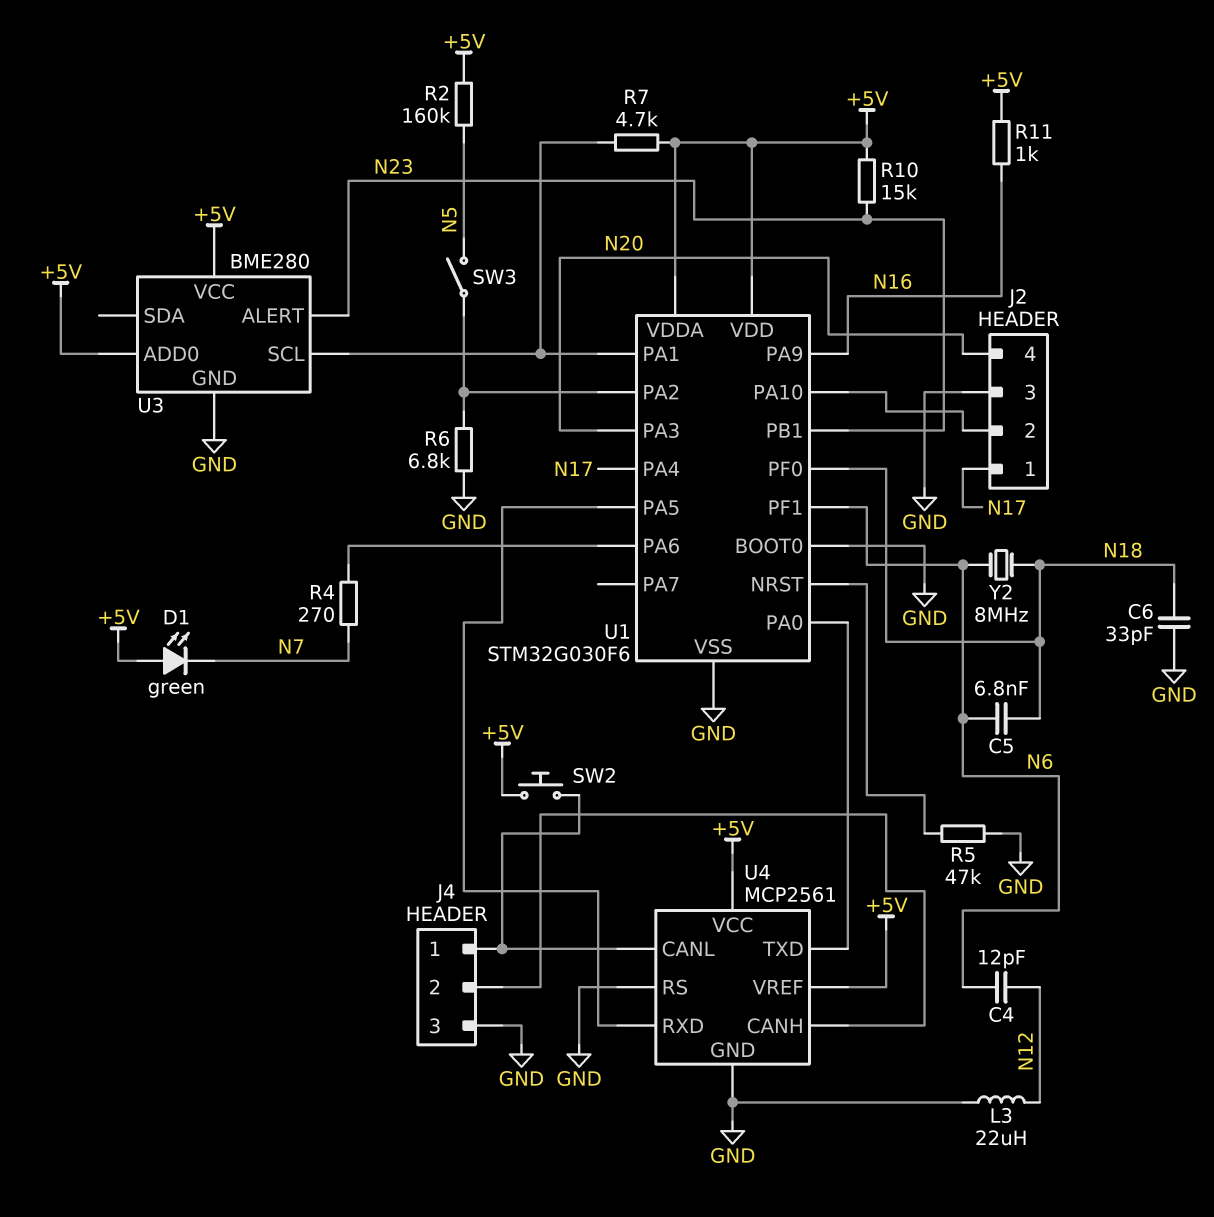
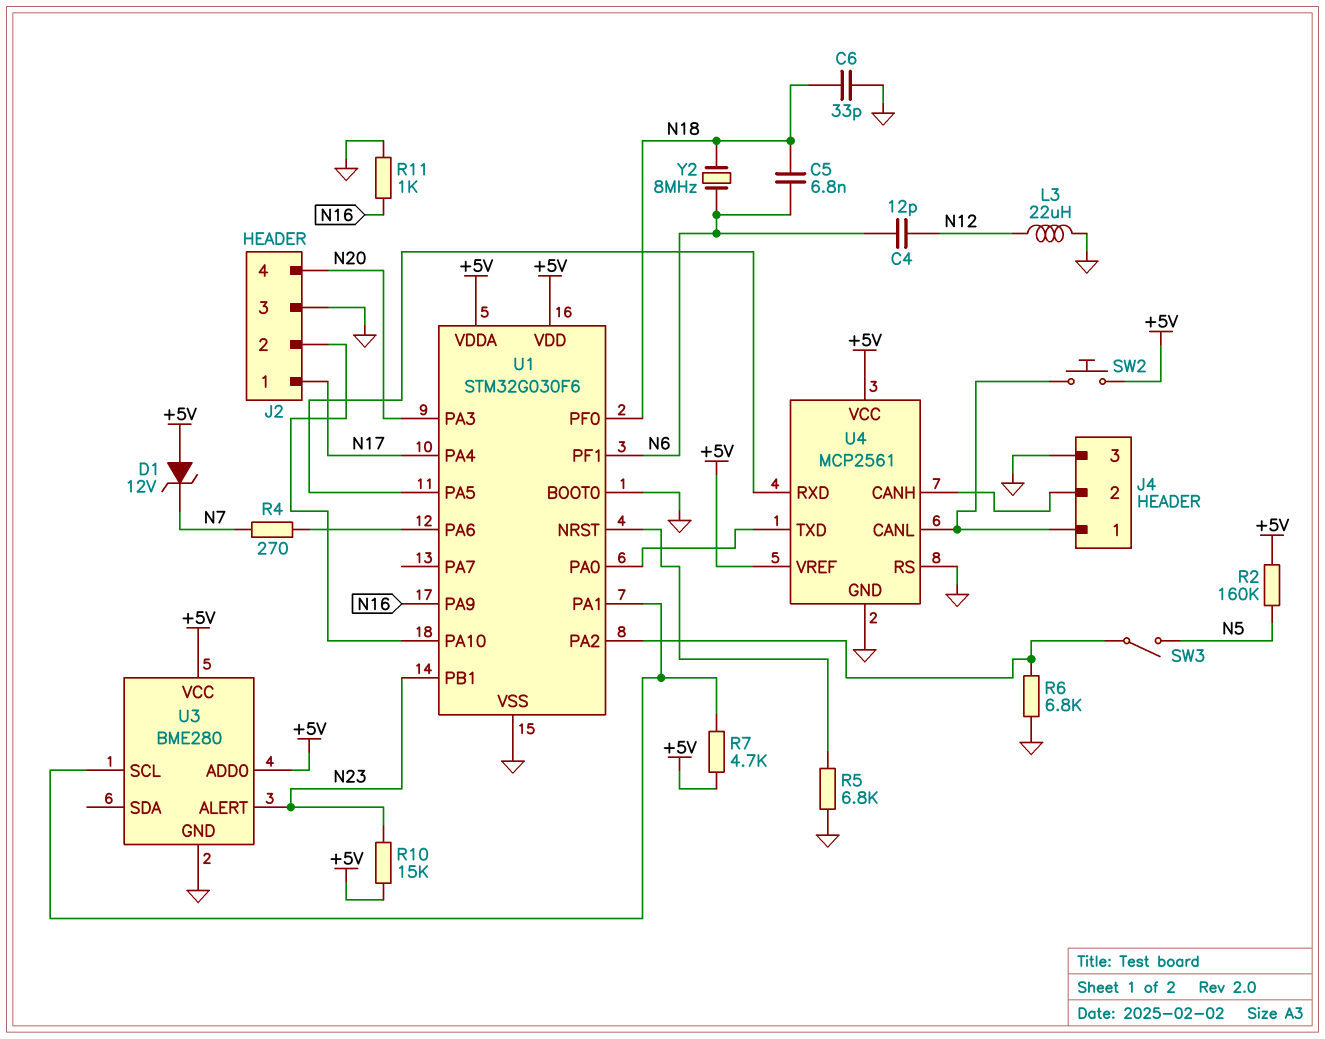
D1: LED green (A +5V, K N7) -> zener 12V (A +5V, K N7)
R5: 47k (GND, U1/NRST) -> 6.8k (GND, U1/NRST)
R11: 1k (+5V, N16) -> 1k (GND, N16)

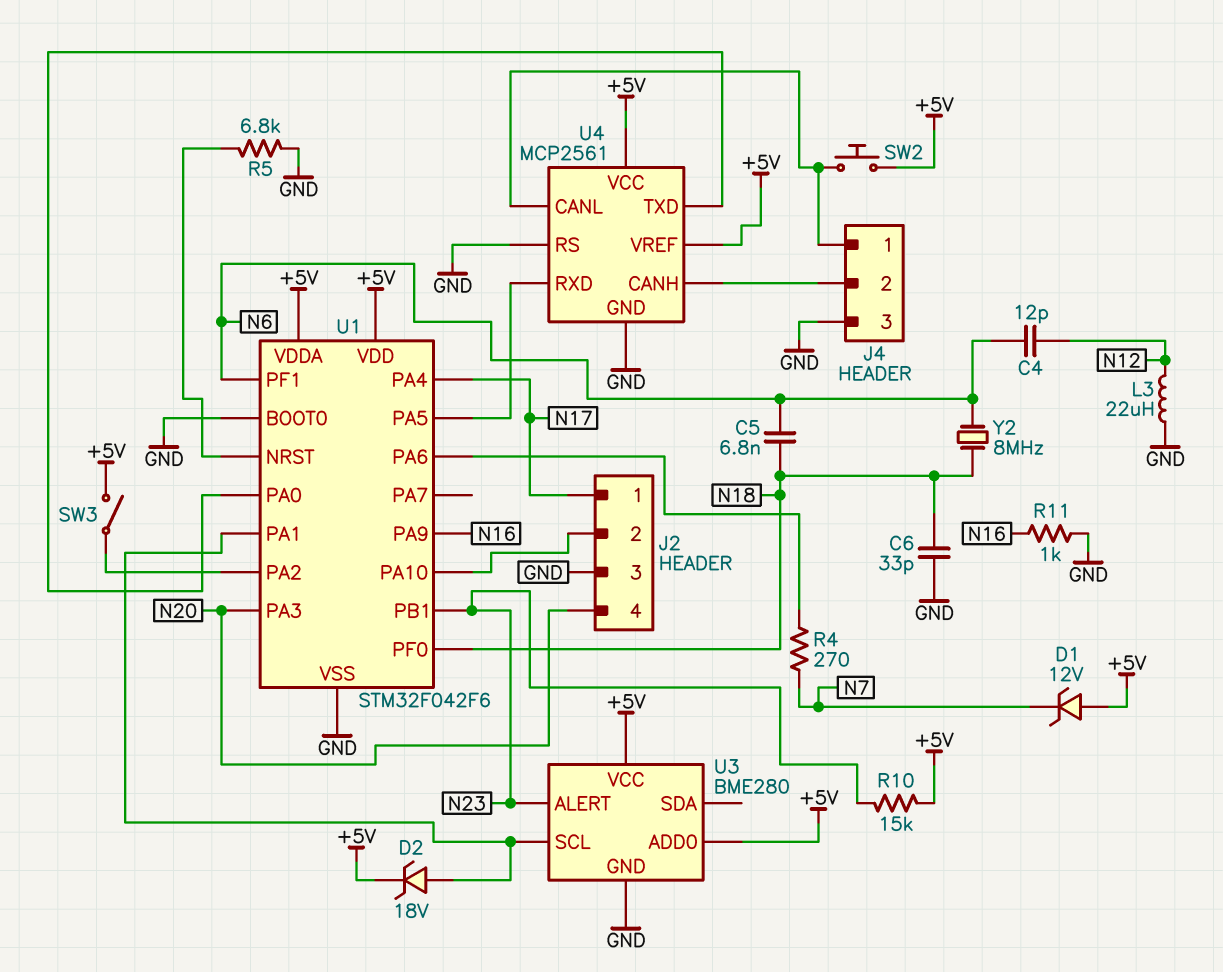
D2: none -> zener 18V (A U1/PA1, K +5V)
R2: 160k (+5V, N5) -> none
R6: 6.8k (GND, U1/PA2) -> none
R7: 4.7k (+5V, U1/PA1) -> none
SW3: switch (N5, U1/PA2) -> switch (+5V, U1/PA2)
U1: STM32G030F6 -> STM32F042F6

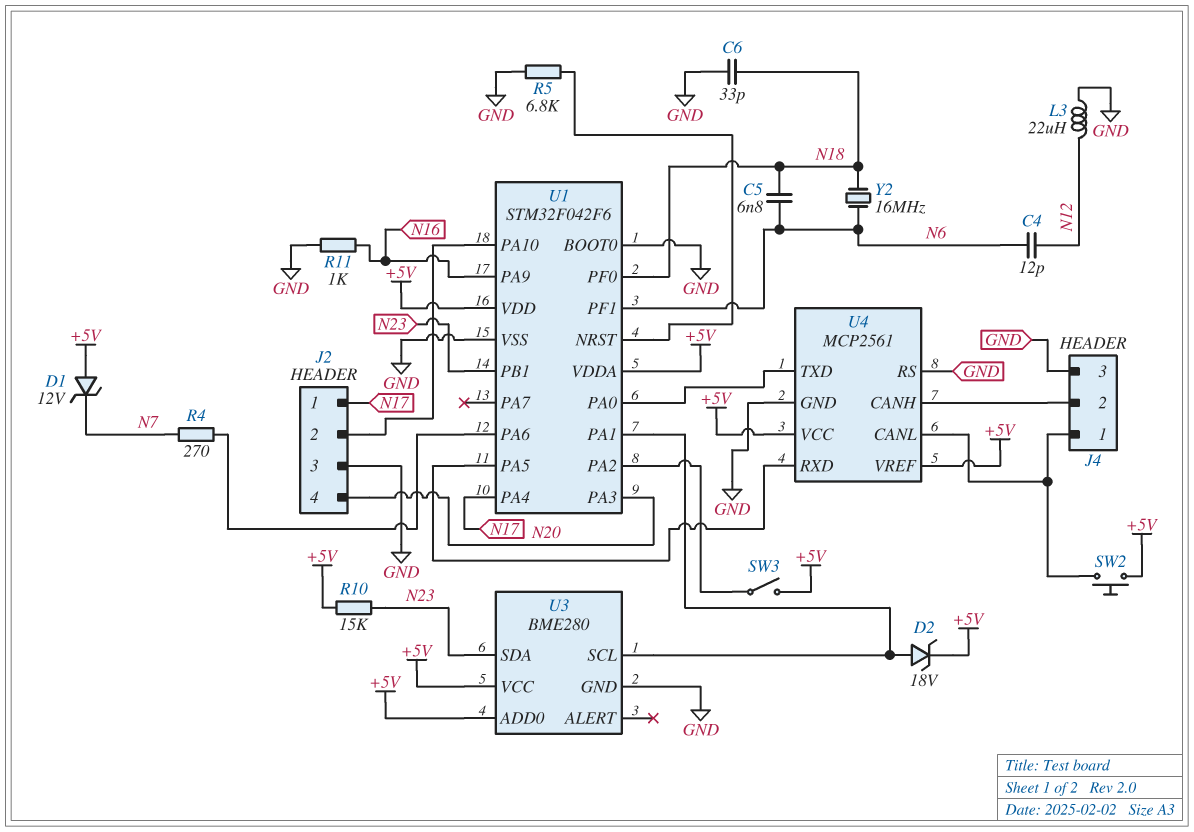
U3 pin ALERT: N23 -> none
U3 pin SDA: none -> N23
Y2: 8MHz (N6, N18) -> 16MHz (N6, N18)

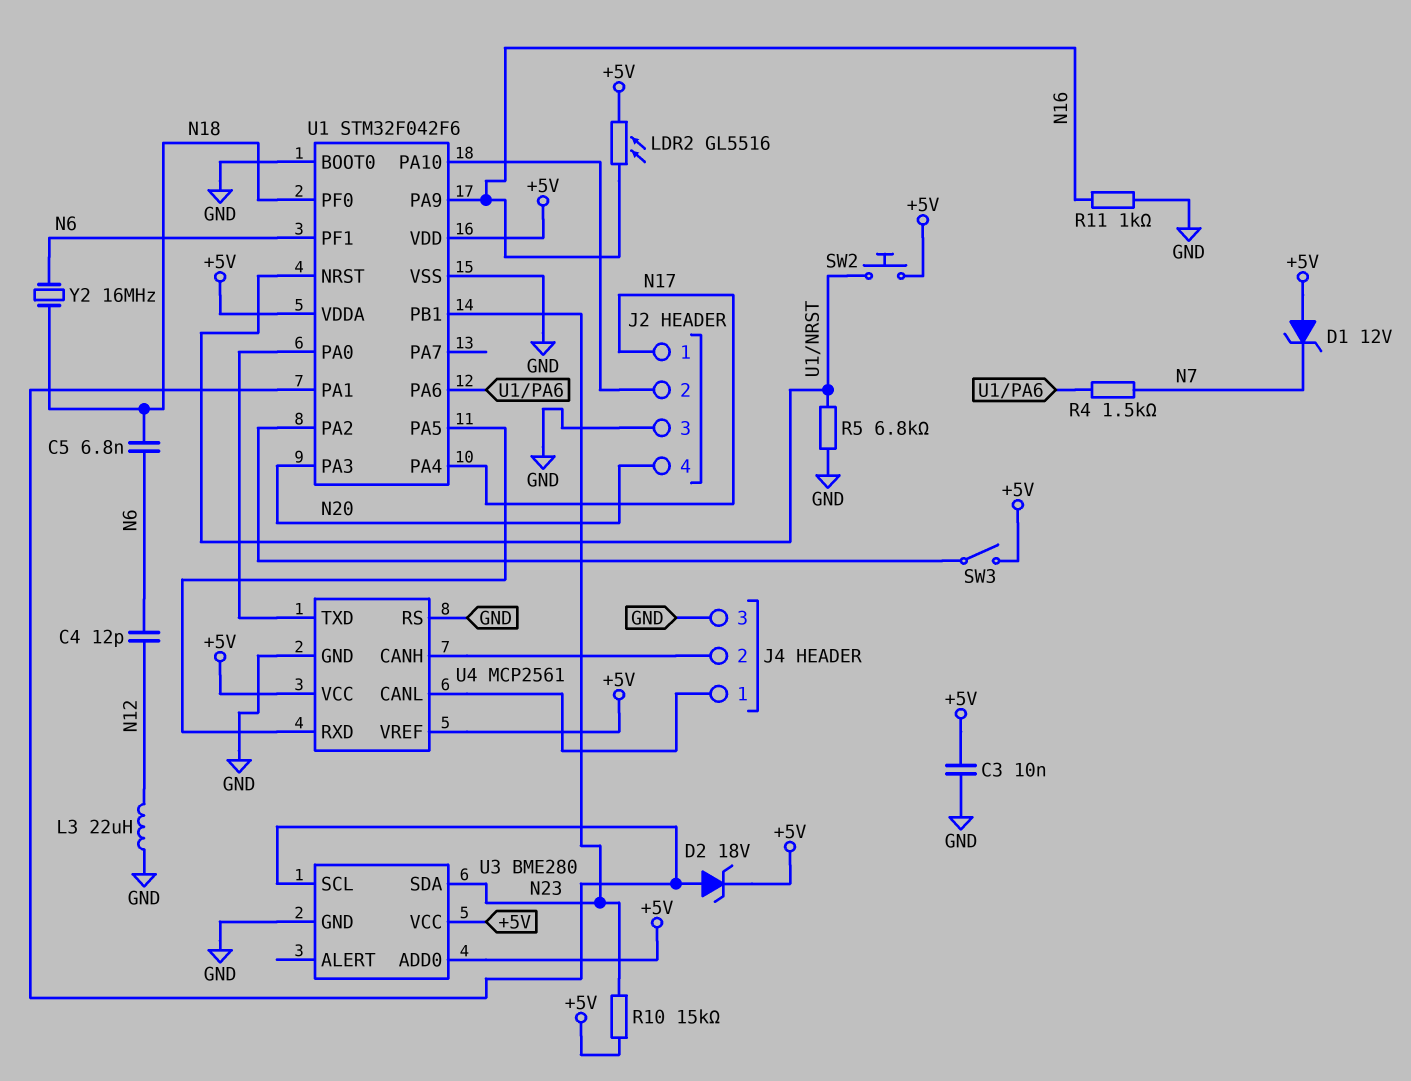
C3: none -> 10nF (+5V, GND)
C6: 33pF (GND, N18) -> none
LDR2: none -> GL5516 (+5V, N16)
R4: 270 (N7, U1/PA6) -> 1.5k (N7, U1/PA6)
SW2: button (+5V, J4/1) -> button (+5V, U1/NRST)

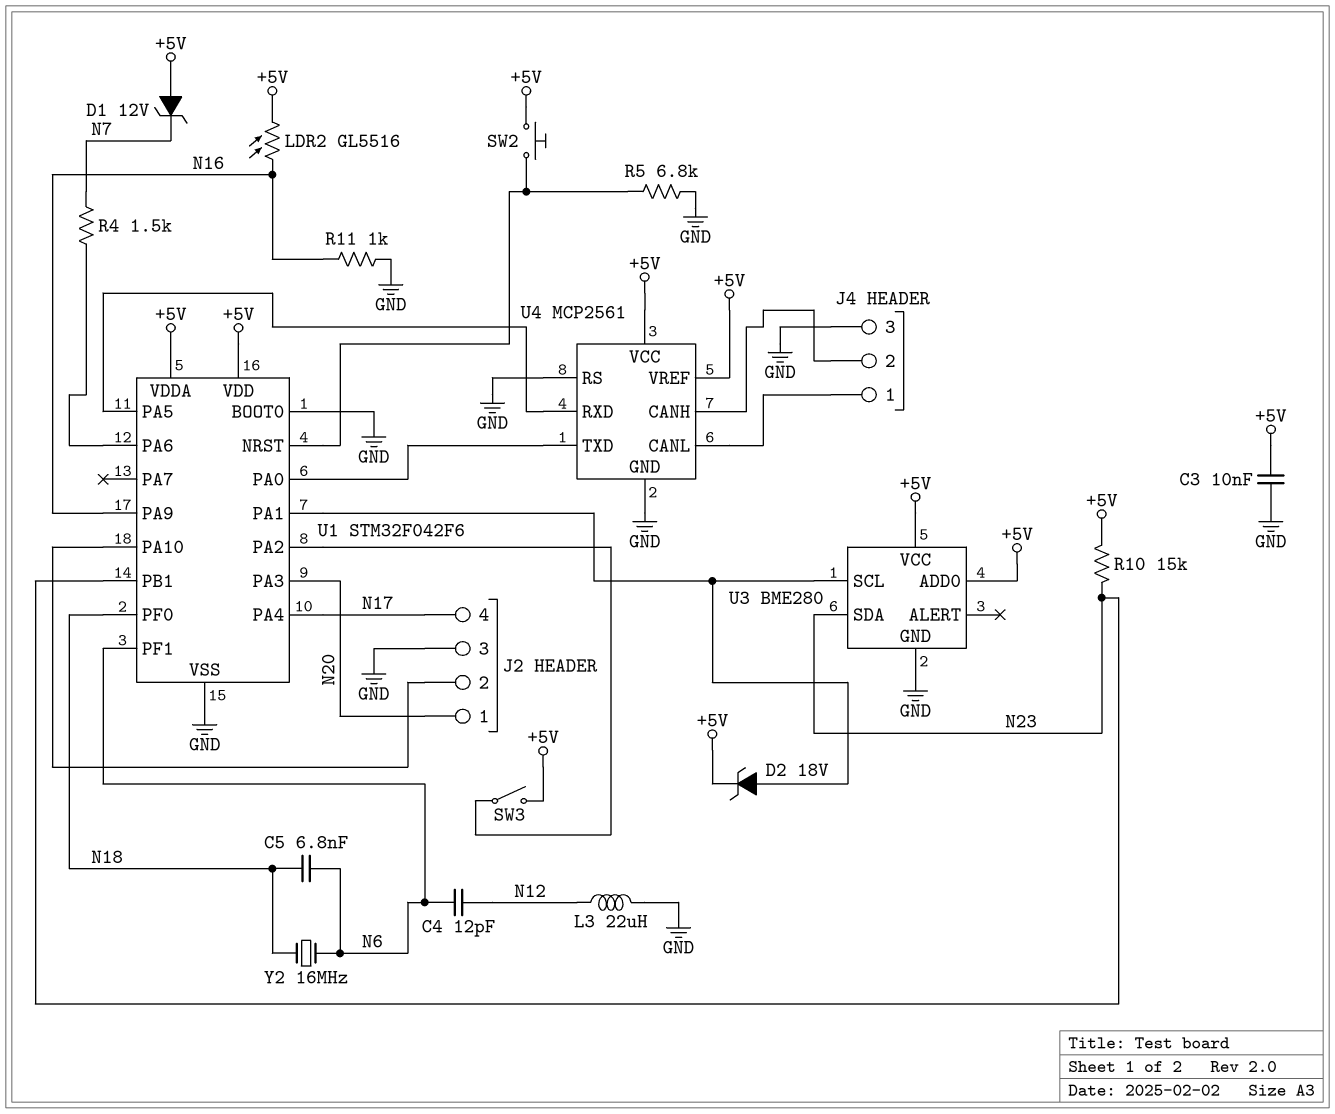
J2 pin 1: N17 -> N20
J2 pin 4: N20 -> N17

